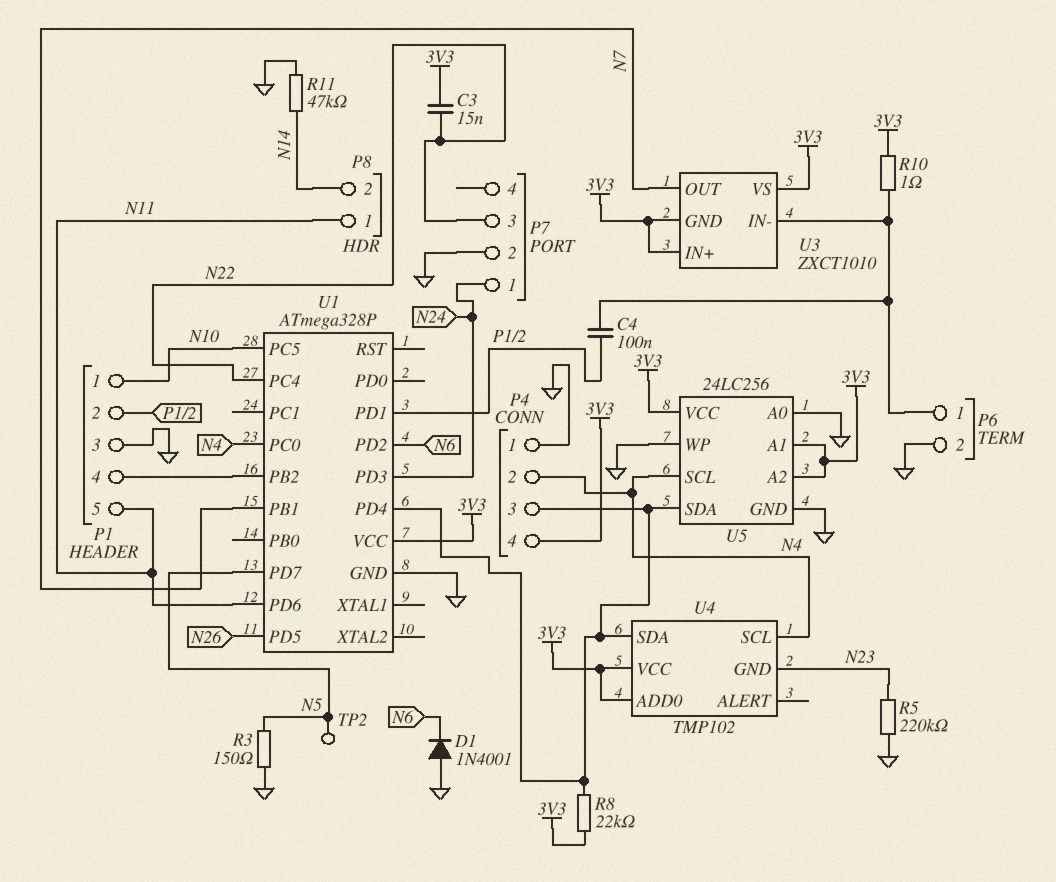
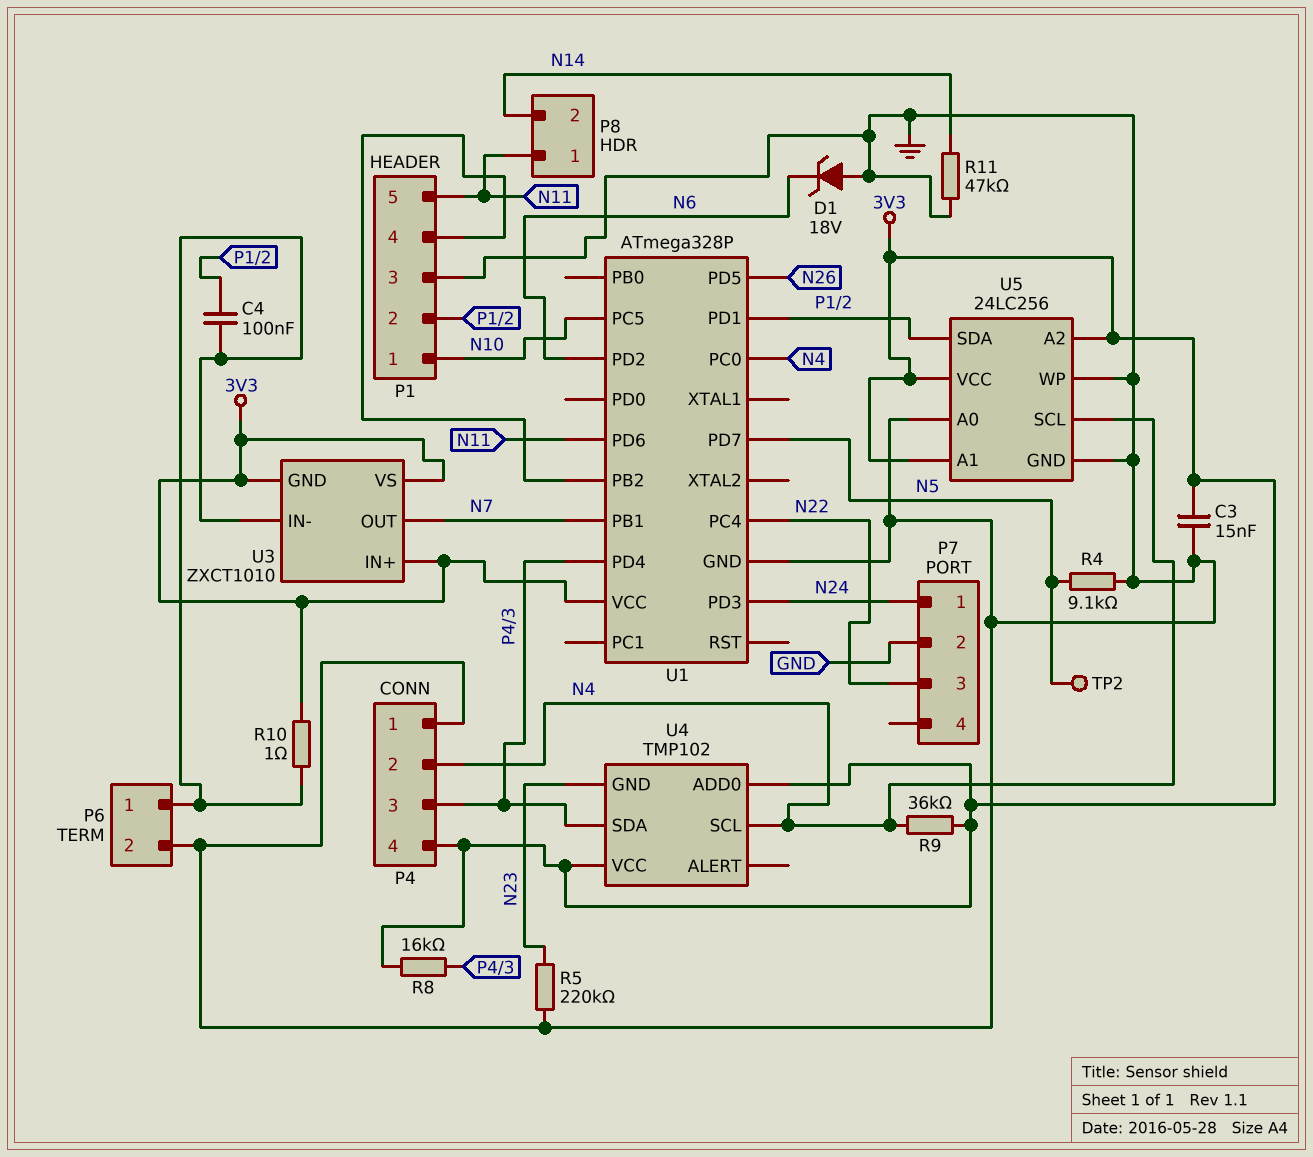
C3: 15nF (3V3, N22) -> 15nF (3V3, GND)
D1: diode 1N4001 (A GND, K N6) -> zener 18V (A GND, K N6)
R3: 150 (GND, N5) -> none
R4: none -> 9.1k (GND, N5)
R8: 22k (3V3, P4/3) -> 16k (3V3, P4/3)
R9: none -> 36k (3V3, N4)
U5 pin SDA: P4/3 -> P1/2

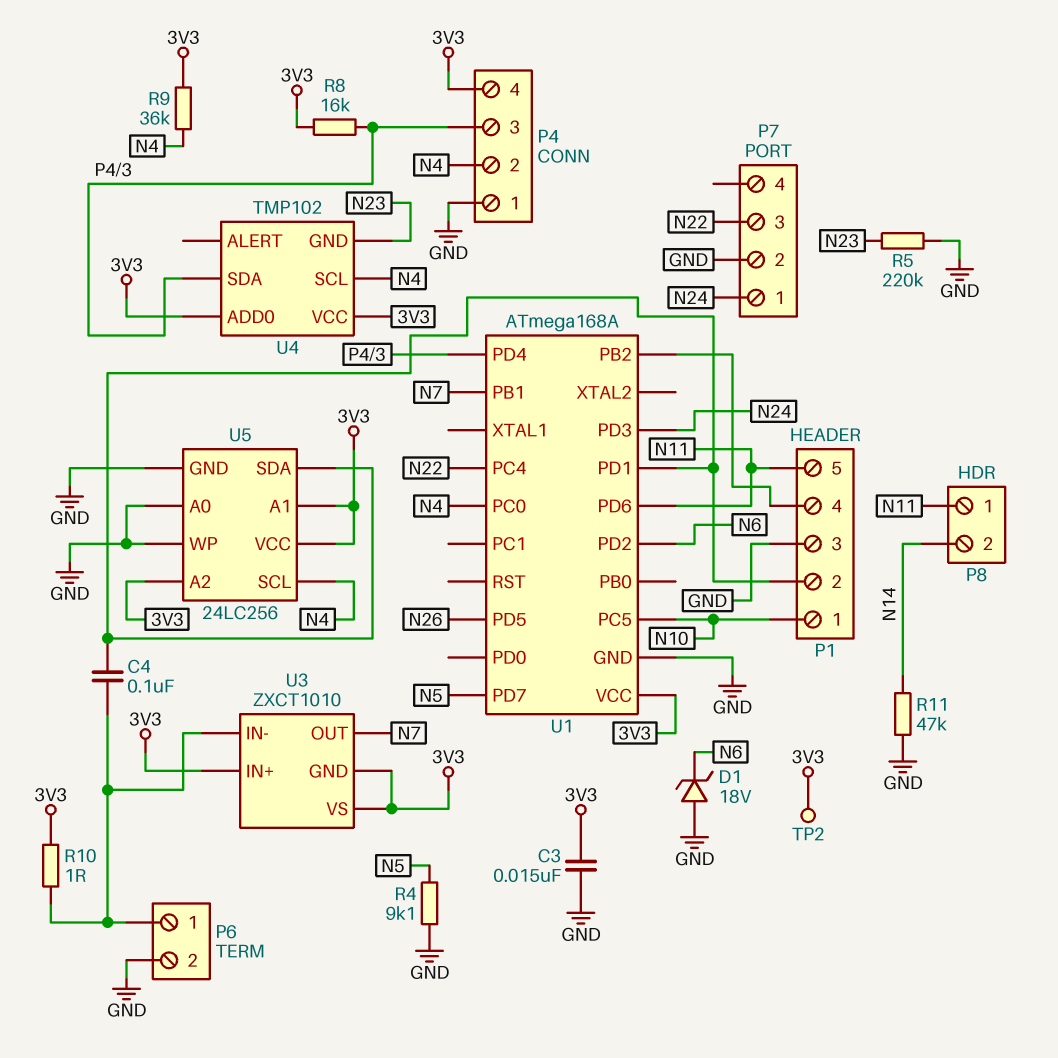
TP2: test point (N5) -> test point (3V3)
U1: ATmega328P -> ATmega168A

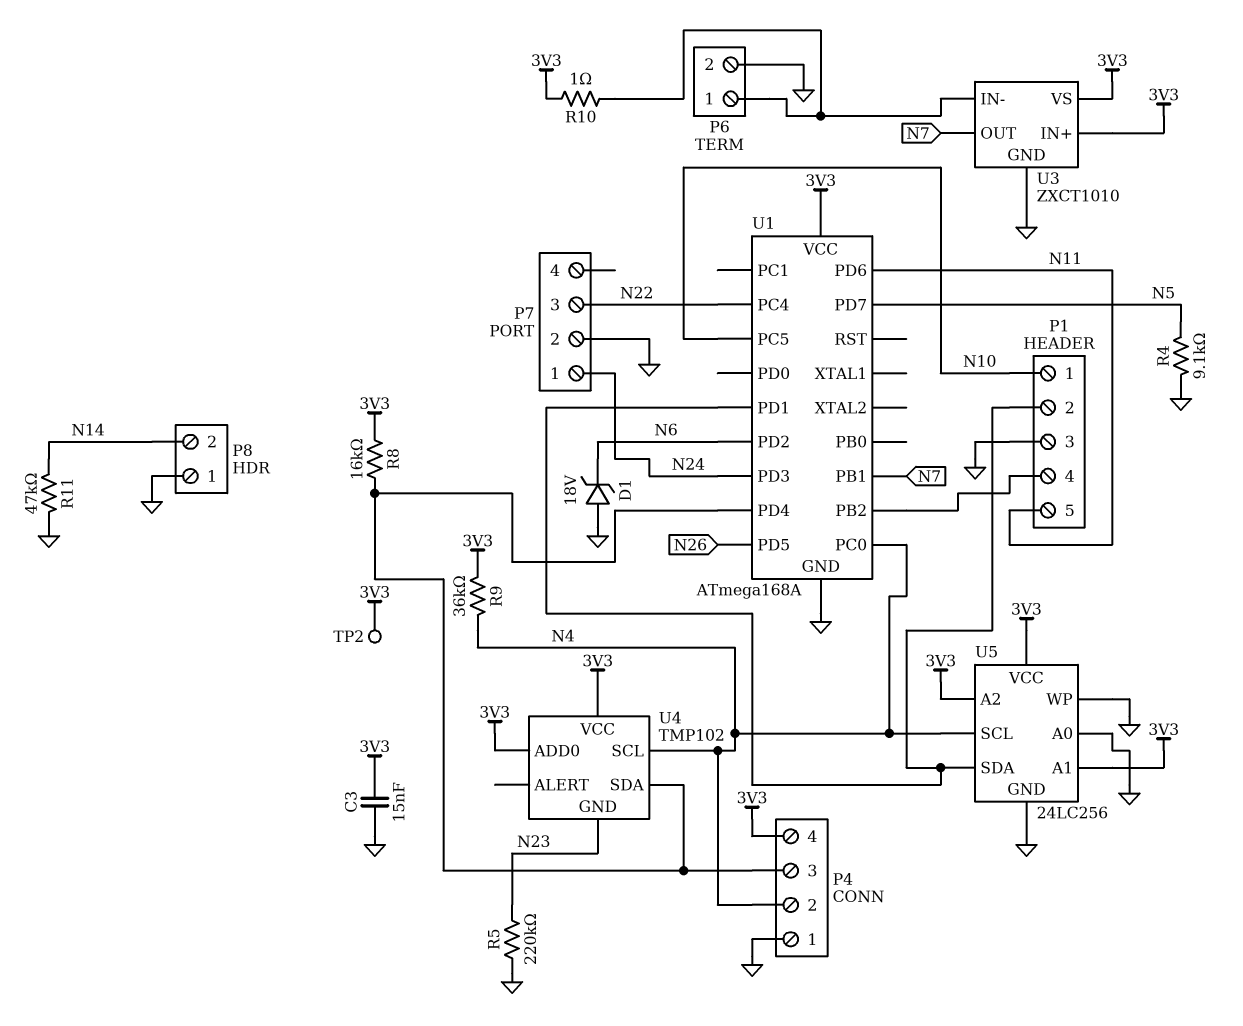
C4: 100nF (P1/2, P6/1) -> none
P8 pin 1: N11 -> GND
U3 pin GND: 3V3 -> GND

